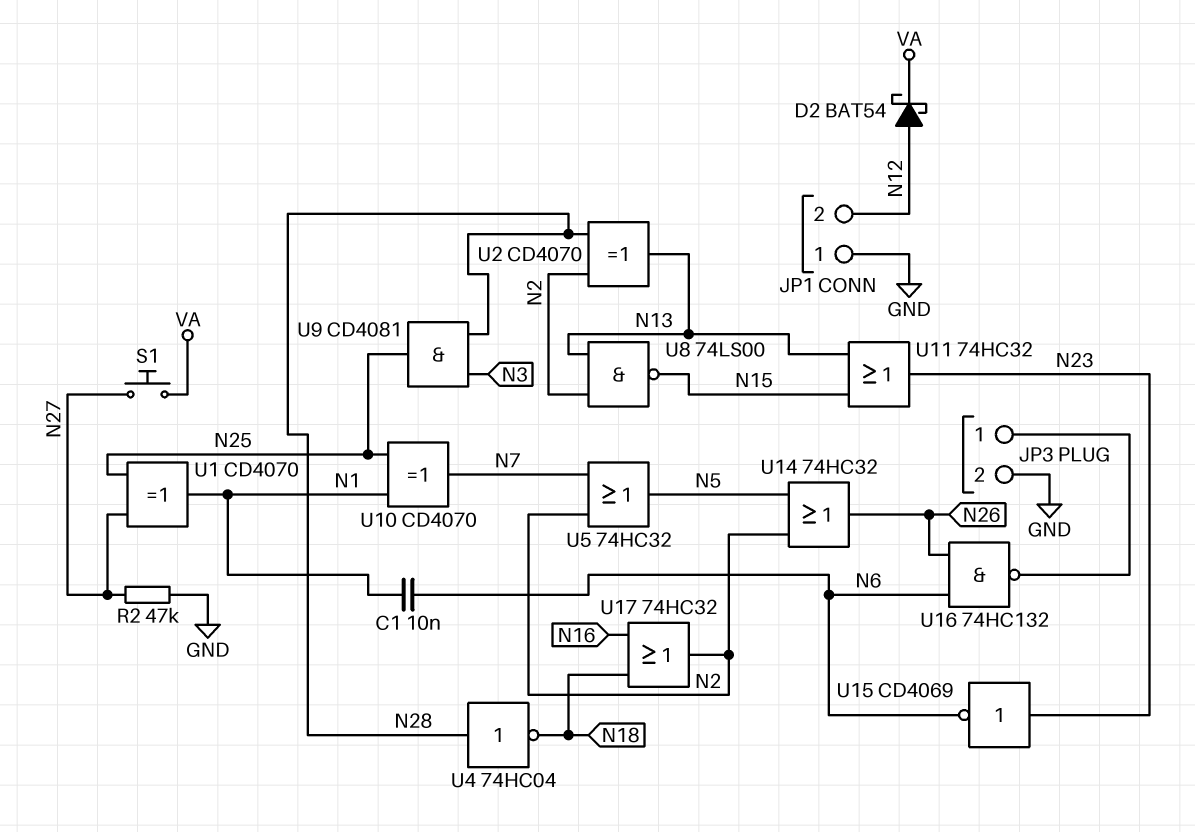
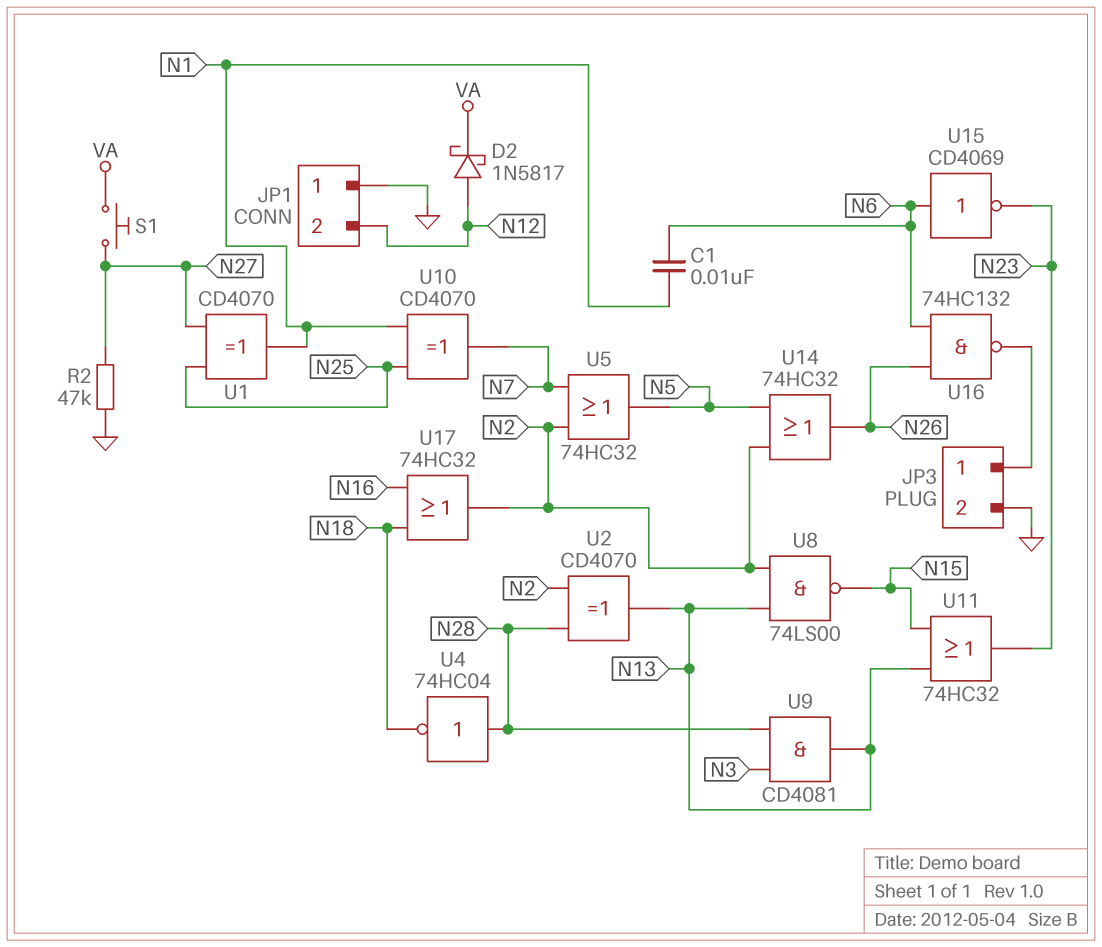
D2: schottky BAT54 (A N12, K VA) -> schottky 1N5817 (A N12, K VA)
U9: AND CD4081 (in N3, in N28, out N25) -> AND CD4081 (in N3, in N28, out N13)
U15: NOT CD4069 (in N23, out N6) -> NOT CD4069 (in N6, out N23)

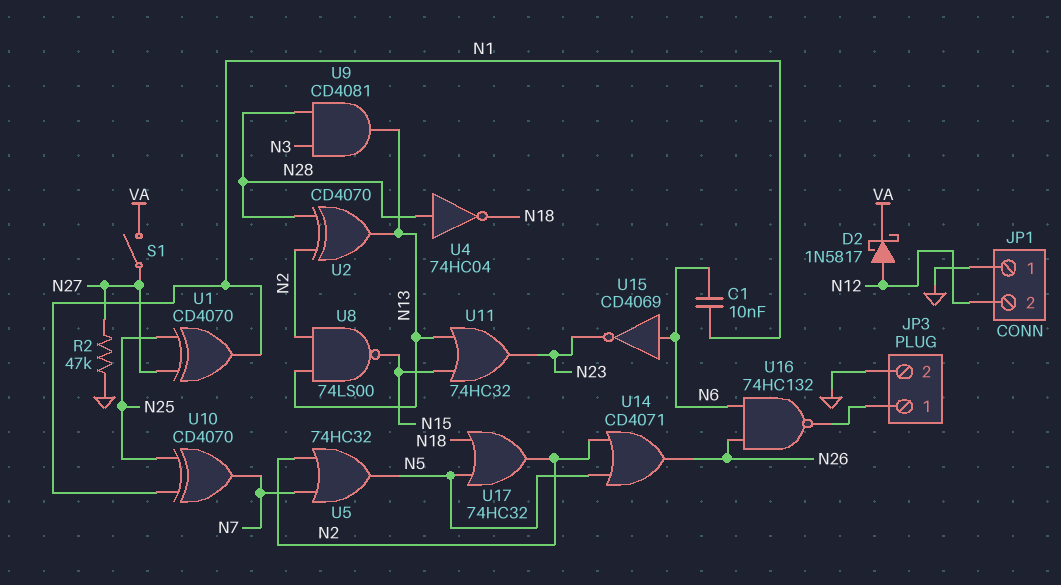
S1: button (N27, VA) -> switch (N27, VA)
U14: OR 74HC32 (in N2, in N5, out N26) -> OR CD4071 (in N2, in N5, out N26)
U17: OR 74HC32 (in N16, in N18, out N2) -> OR 74HC32 (in N5, in N18, out N2)

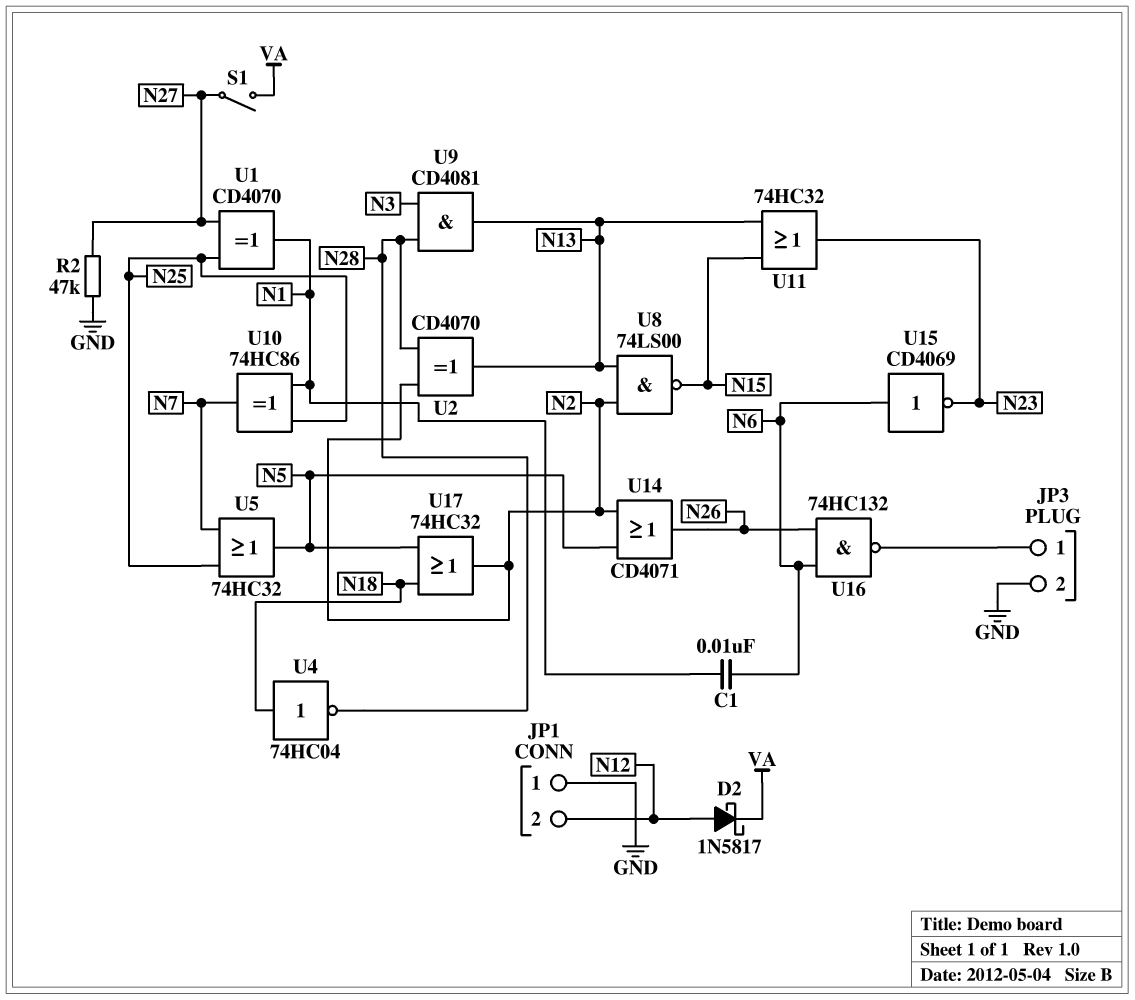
U4: NOT 74HC04 (in N28, out N18) -> NOT 74HC04 (in N18, out N28)
U5: OR 74HC32 (in N2, in N7, out N5) -> OR 74HC32 (in N7, in N25, out N5)
U10: XOR CD4070 (in N1, in N25, out N7) -> XOR 74HC86 (in N1, in N25, out N7)

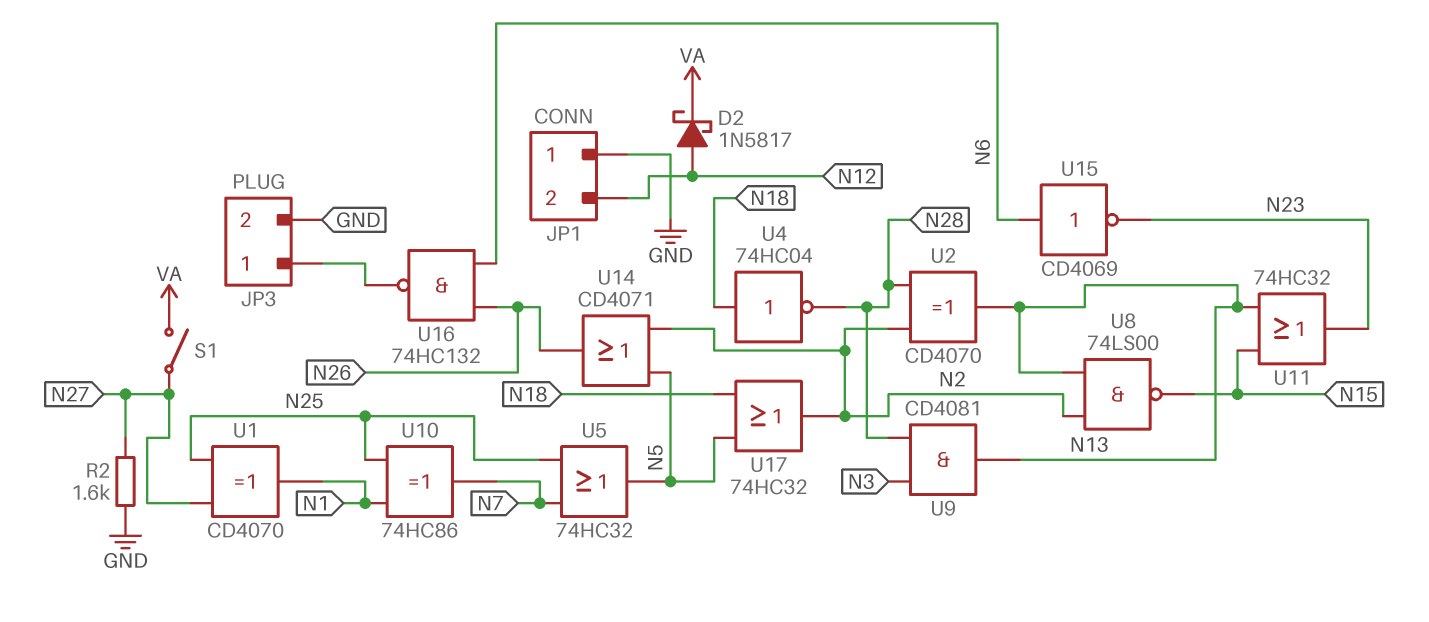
C1: 10nF (N1, N6) -> none
R2: 47k (GND, N27) -> 1.6k (GND, N27)

